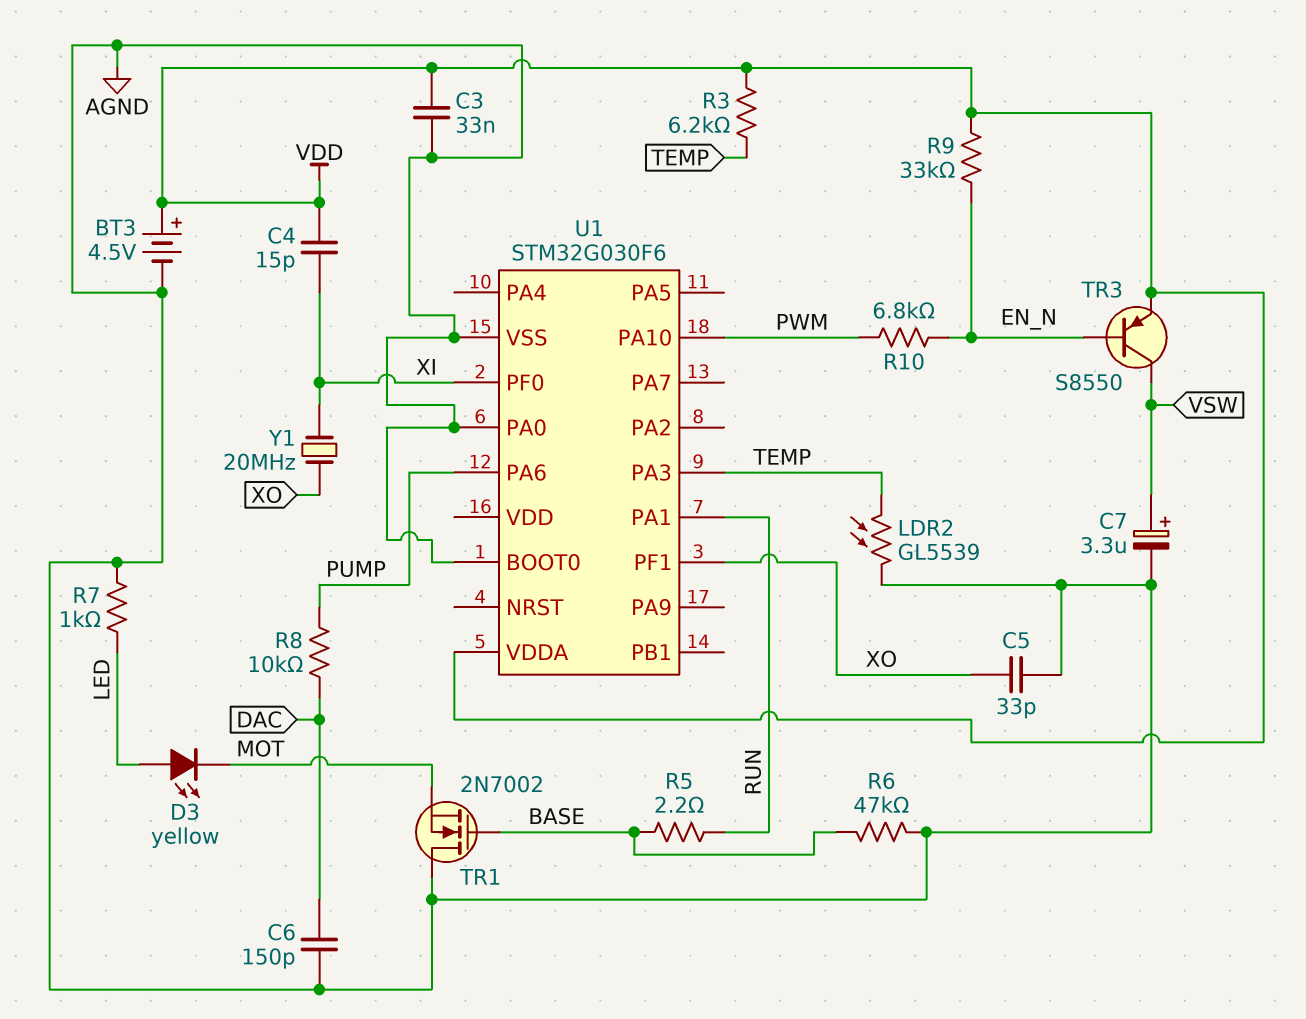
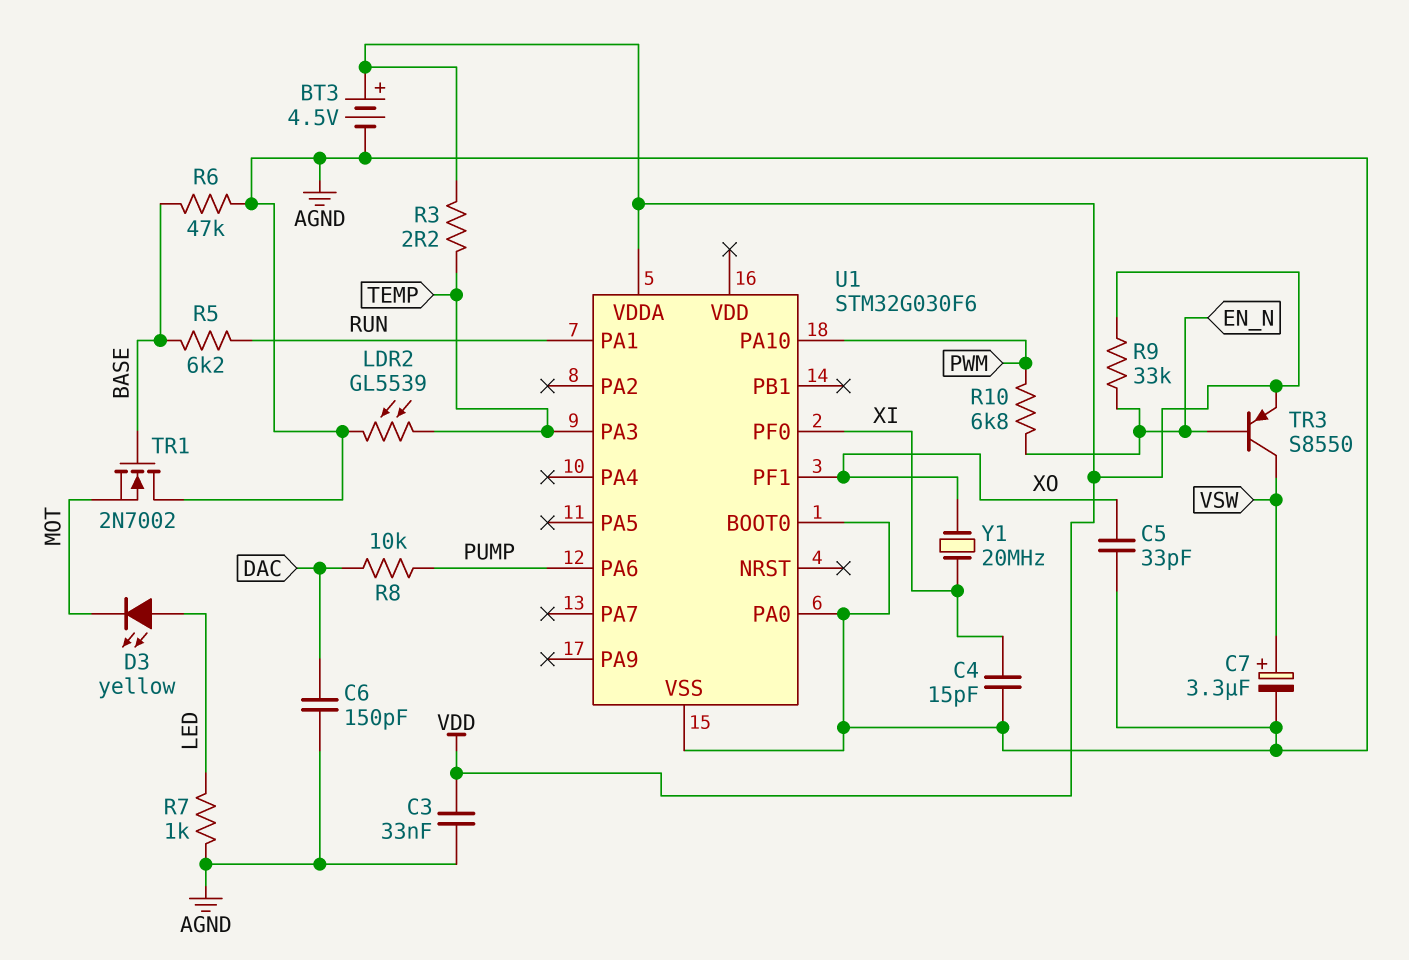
C4: 15pF (VDD, XI) -> 15pF (AGND, XI)
R3: 6.2k (TEMP, VDD) -> 2.2 (TEMP, VDD)
R5: 2.2 (BASE, RUN) -> 6.2k (BASE, RUN)

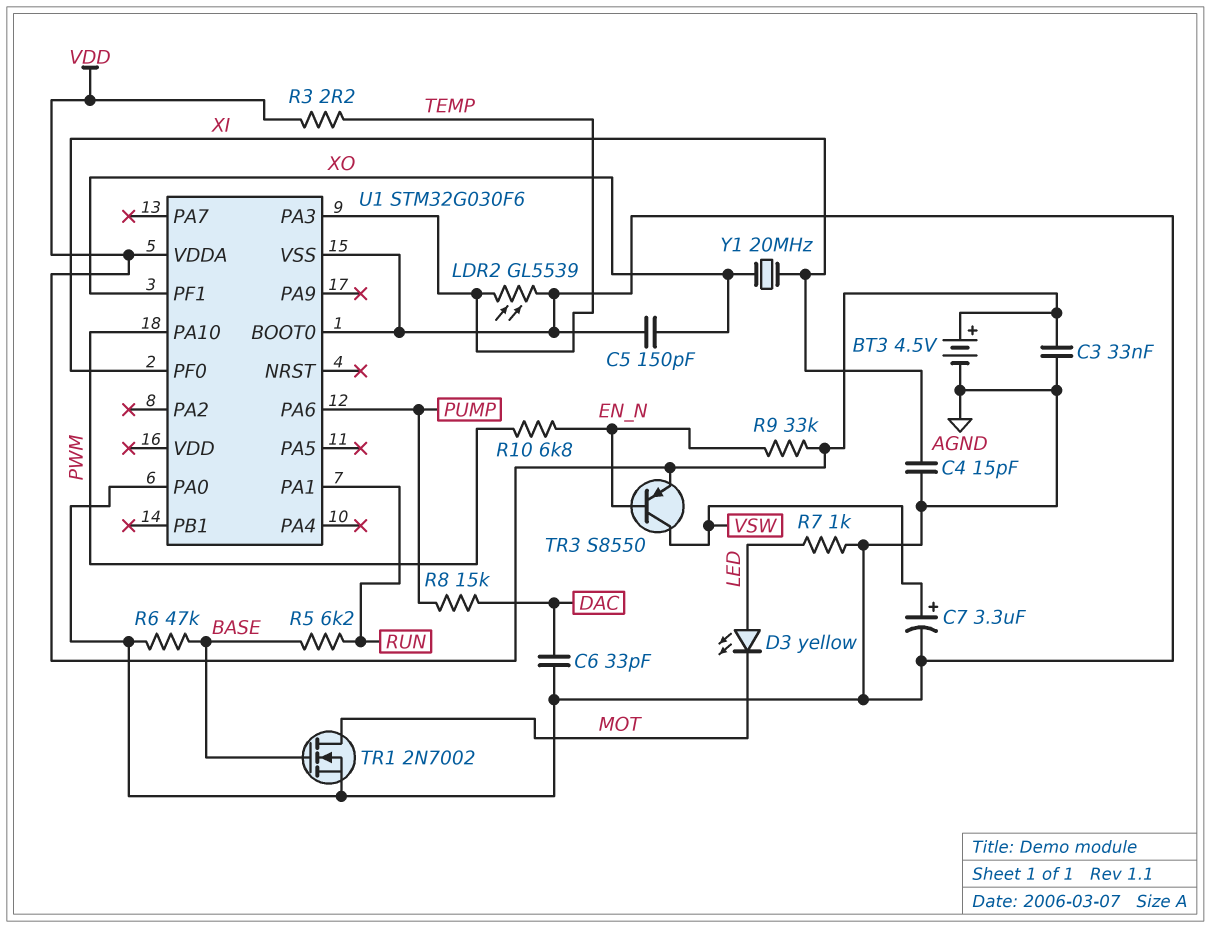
C5: 33pF (AGND, XO) -> 150pF (AGND, XO)
C6: 150pF (AGND, DAC) -> 33pF (AGND, DAC)
R8: 10k (DAC, PUMP) -> 15k (DAC, PUMP)
TR1: NMOS 2N7002 (G BASE, D AGND, S MOT) -> NMOS 2N7002 (G BASE, D MOT, S AGND)

